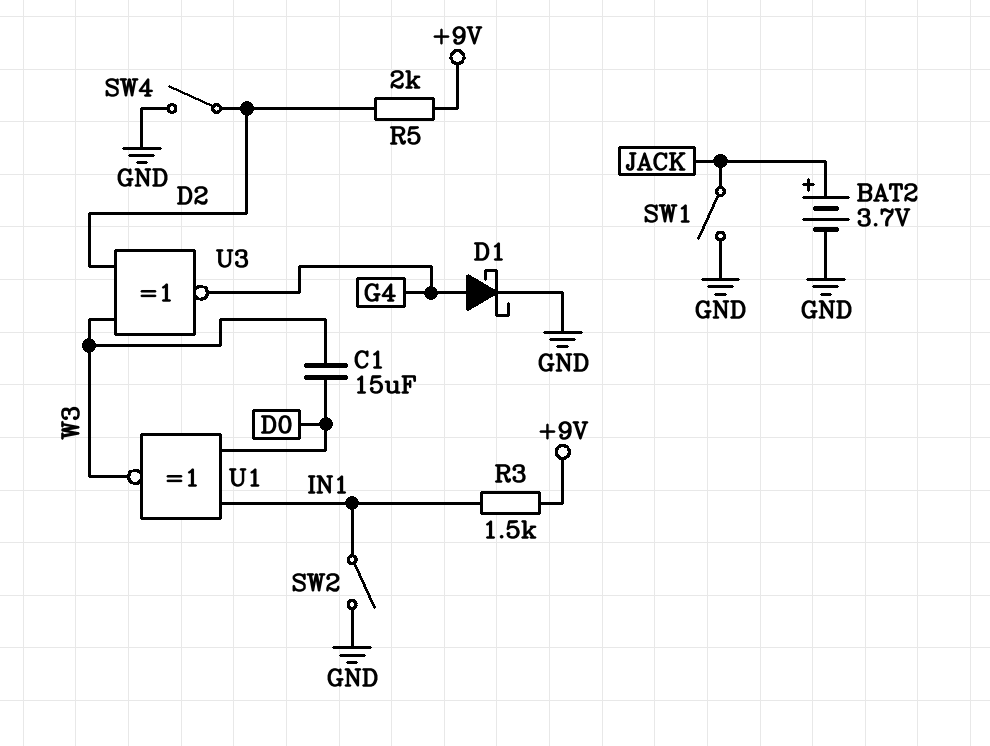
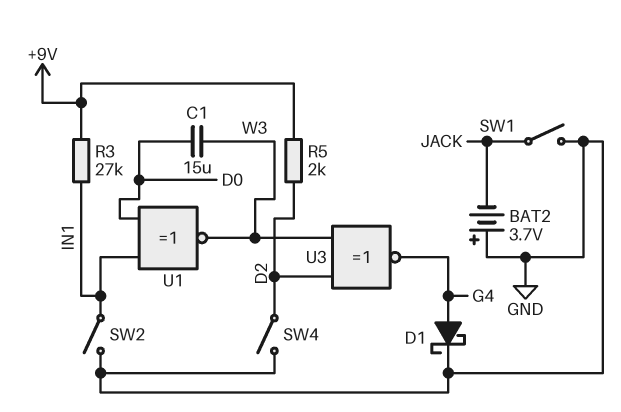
BAT2: 3.7V (plus JACK, minus GND) -> 3.7V (plus GND, minus JACK)
R3: 1.5k (+9V, IN1) -> 27k (+9V, IN1)

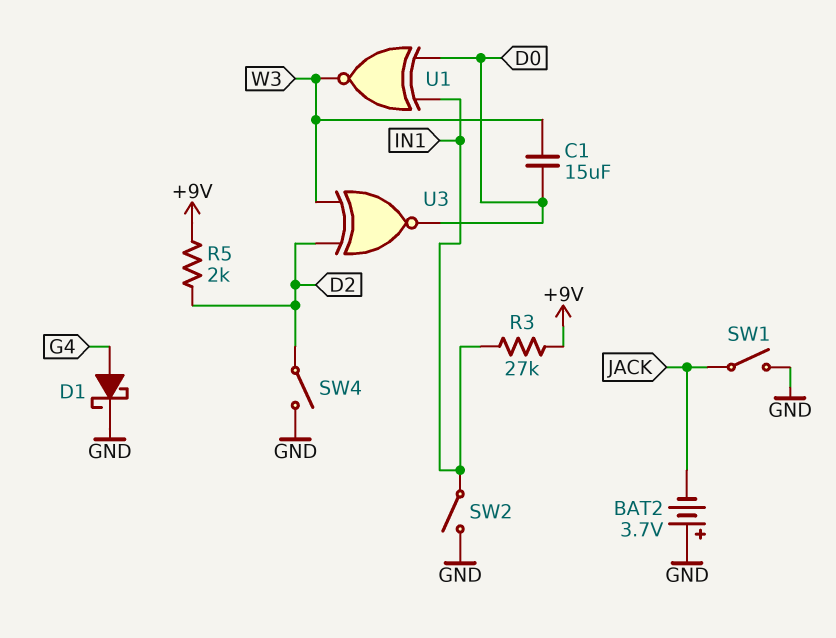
U3: XNOR (in D2, in W3, out G4) -> XNOR (in D2, in W3, out D0)

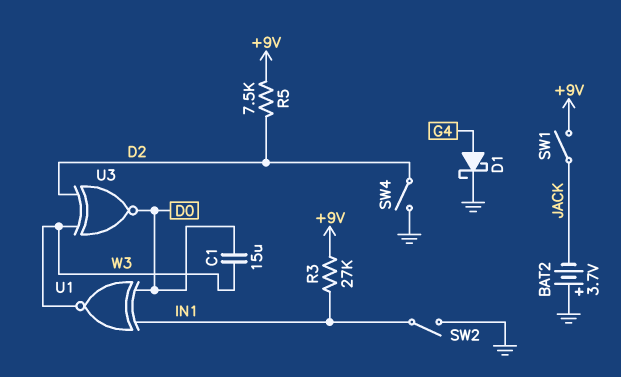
R5: 2k (+9V, D2) -> 7.5k (+9V, D2)
SW1: switch (GND, JACK) -> switch (+9V, JACK)

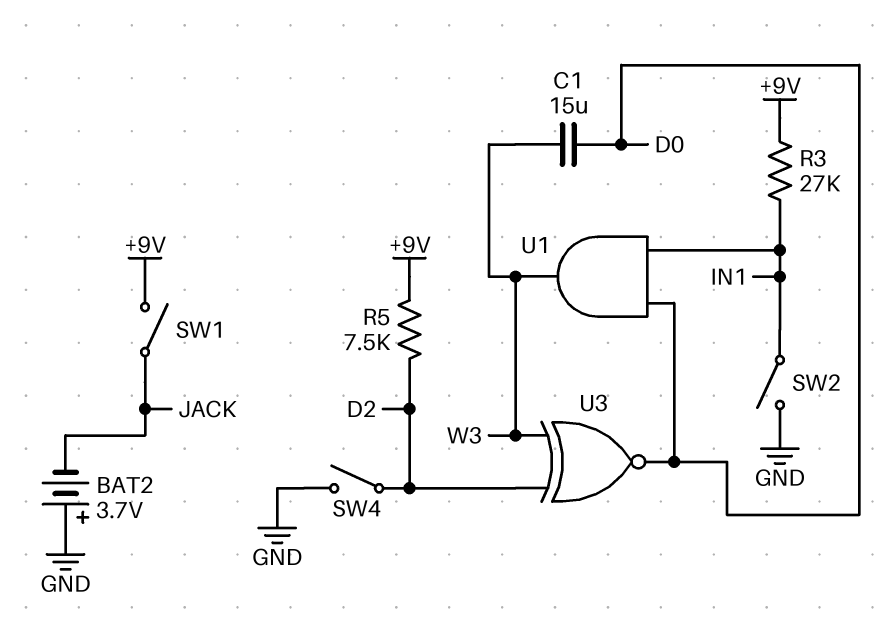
D1: schottky (A G4, K GND) -> none
U1: XNOR (in D0, in IN1, out W3) -> AND (in D0, in IN1, out W3)

